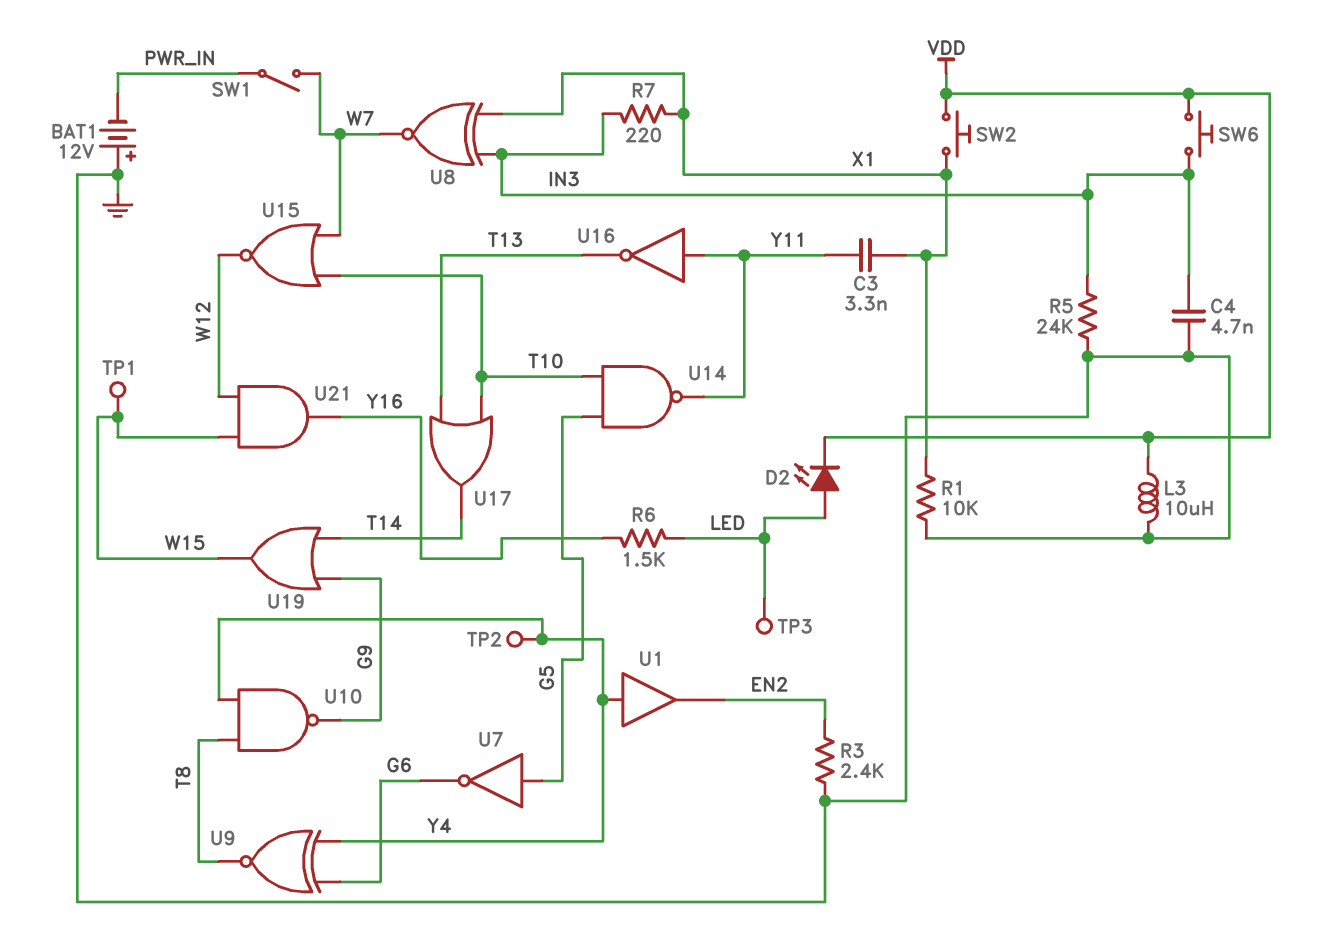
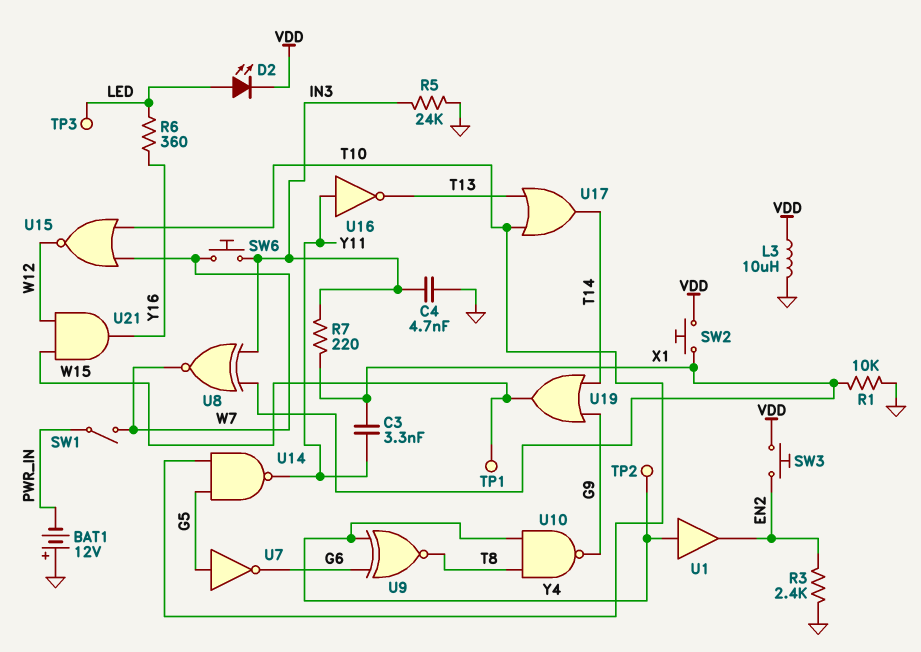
R6: 1.5k (LED, Y16) -> 360 (LED, Y16)
SW3: none -> button (EN2, VDD)
SW6: button (IN3, VDD) -> button (IN3, W7)

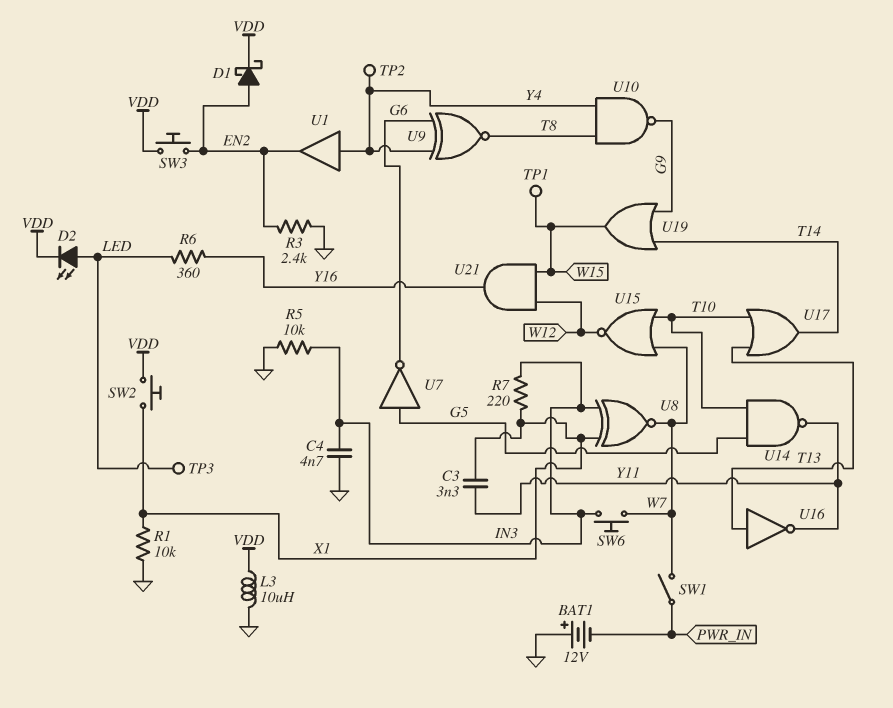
D1: none -> schottky (A EN2, K VDD)
R5: 24k (GND, IN3) -> 10k (GND, IN3)
U16: NOT (in Y11, out T13) -> NOT (in T13, out Y11)

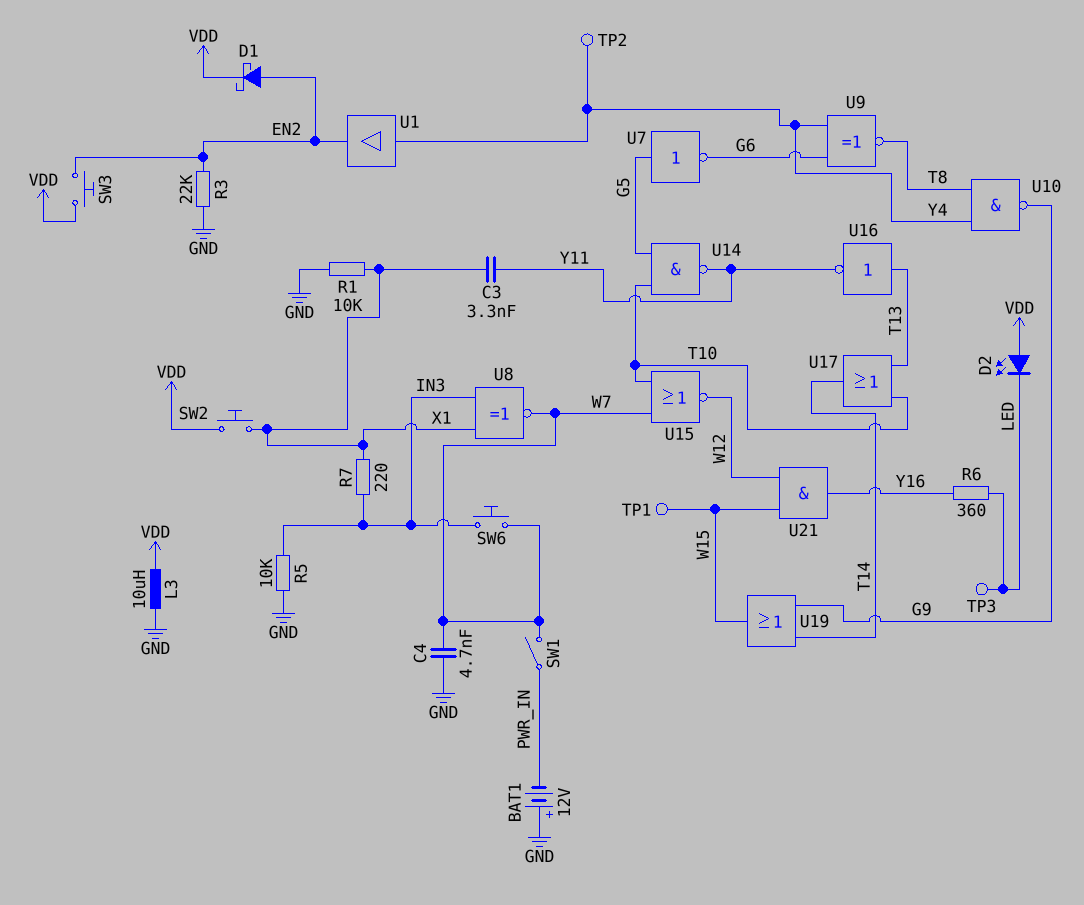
C4: 4.7nF (GND, IN3) -> 4.7nF (GND, W7)
D2: LED (A LED, K VDD) -> LED (A VDD, K LED)
R3: 2.4k (EN2, GND) -> 22k (EN2, GND)

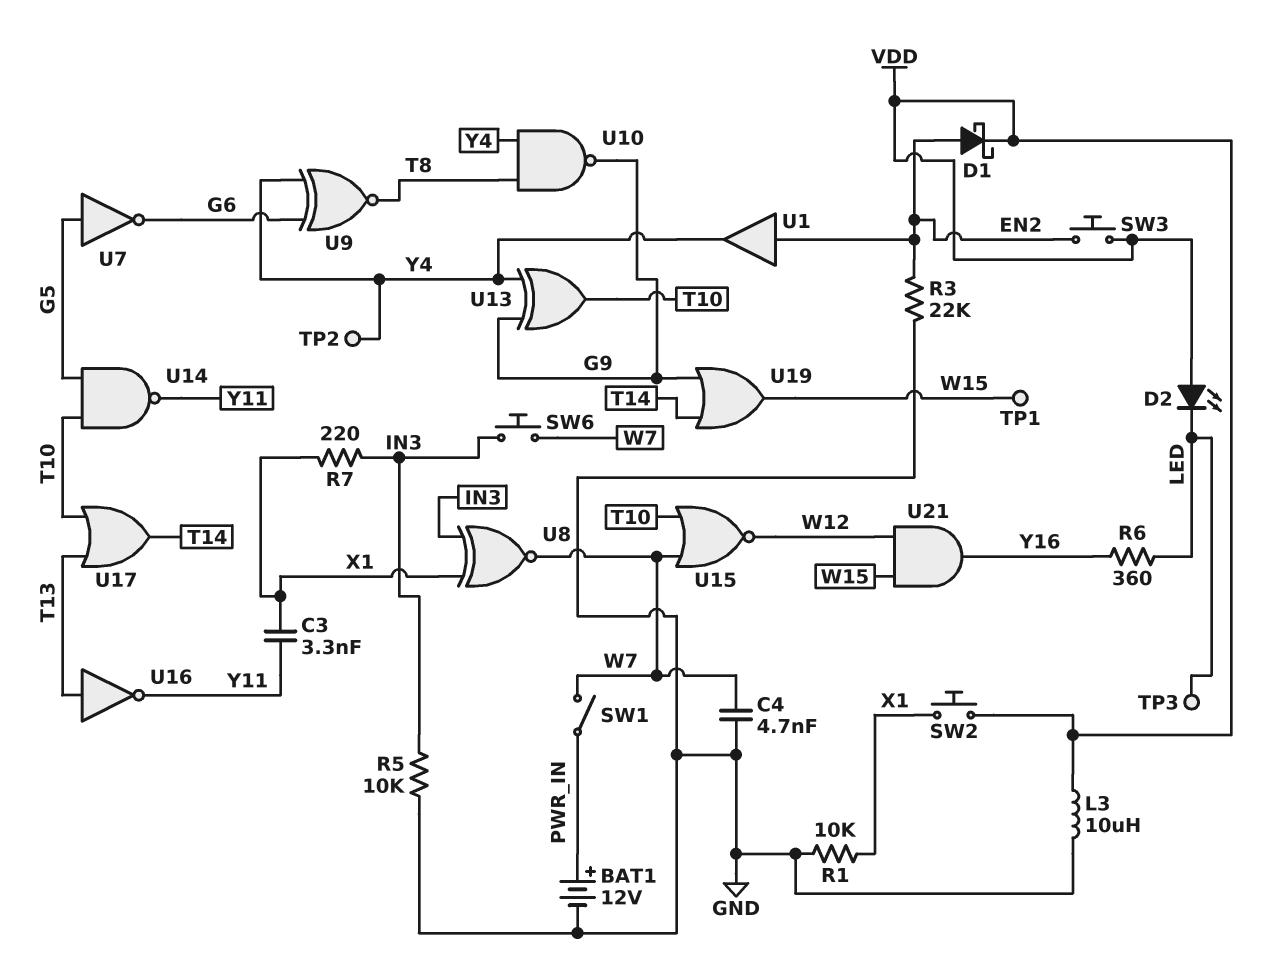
BAT1: 12V (plus GND, minus PWR_IN) -> 12V (plus PWR_IN, minus GND)
U1: buffer (in Y4, out EN2) -> buffer (in EN2, out Y4)
U13: none -> XOR (in G9, in Y4, out T10)

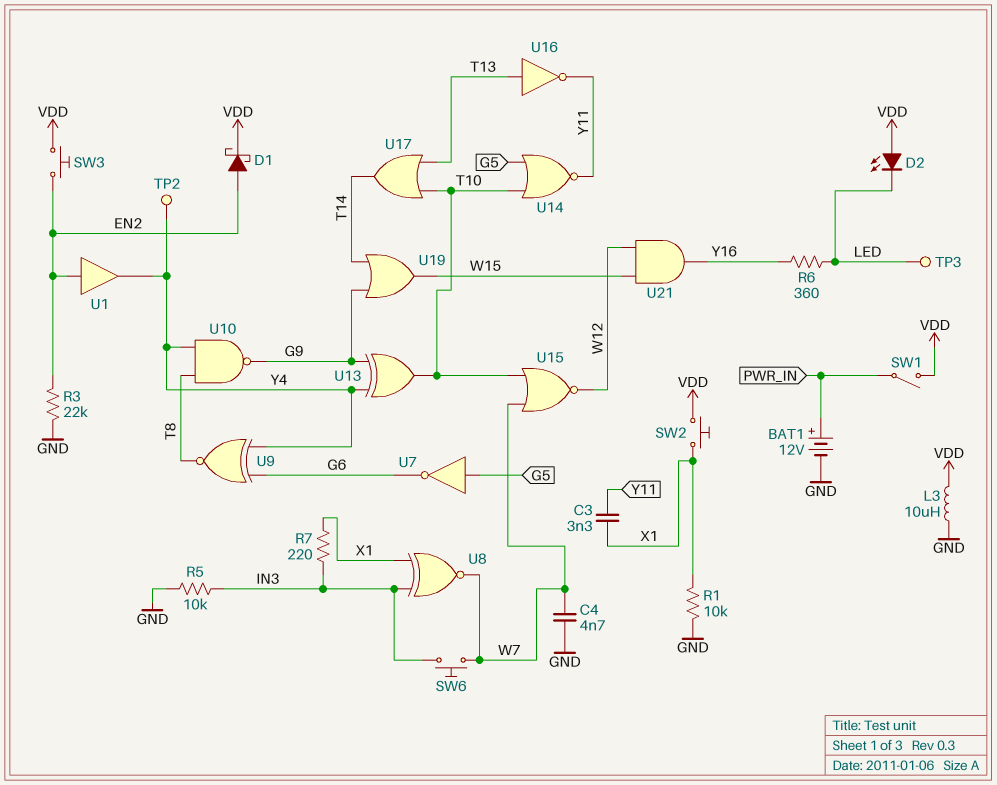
SW1: switch (PWR_IN, W7) -> switch (PWR_IN, VDD)
TP1: test point (W15) -> none
U14: NAND (in G5, in T10, out Y11) -> NOR (in G5, in T10, out Y11)

